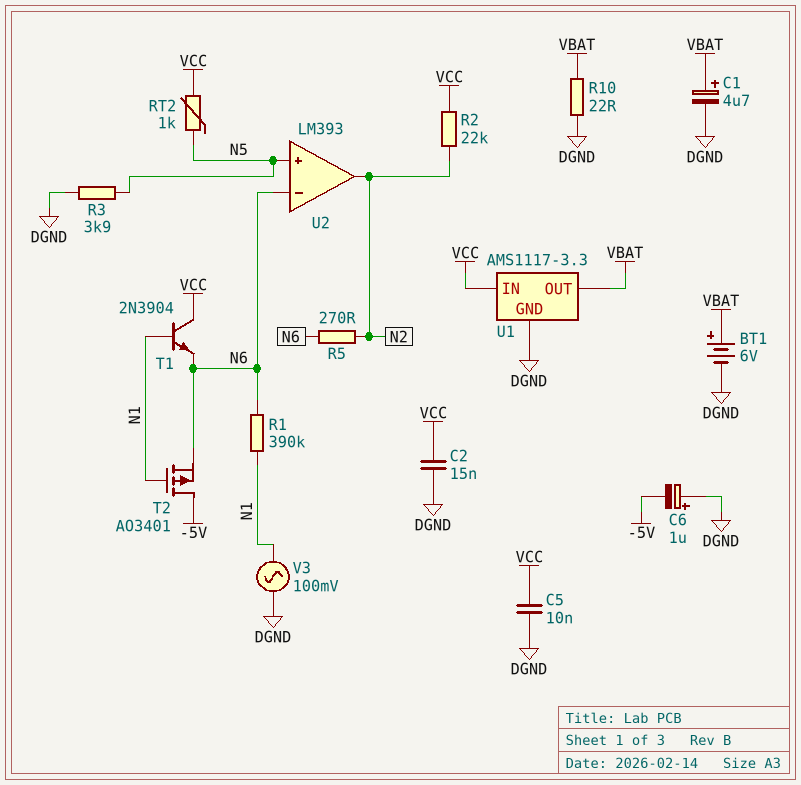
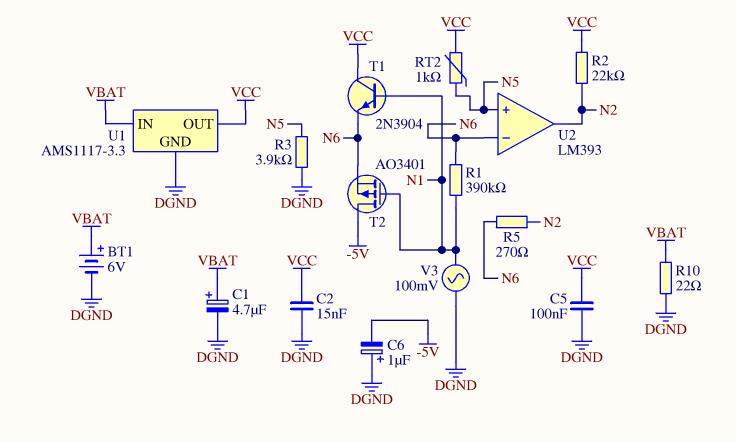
C5: 10nF (DGND, VCC) -> 100nF (DGND, VCC)
U1 pin IN: VCC -> VBAT
U1 pin OUT: VBAT -> VCC

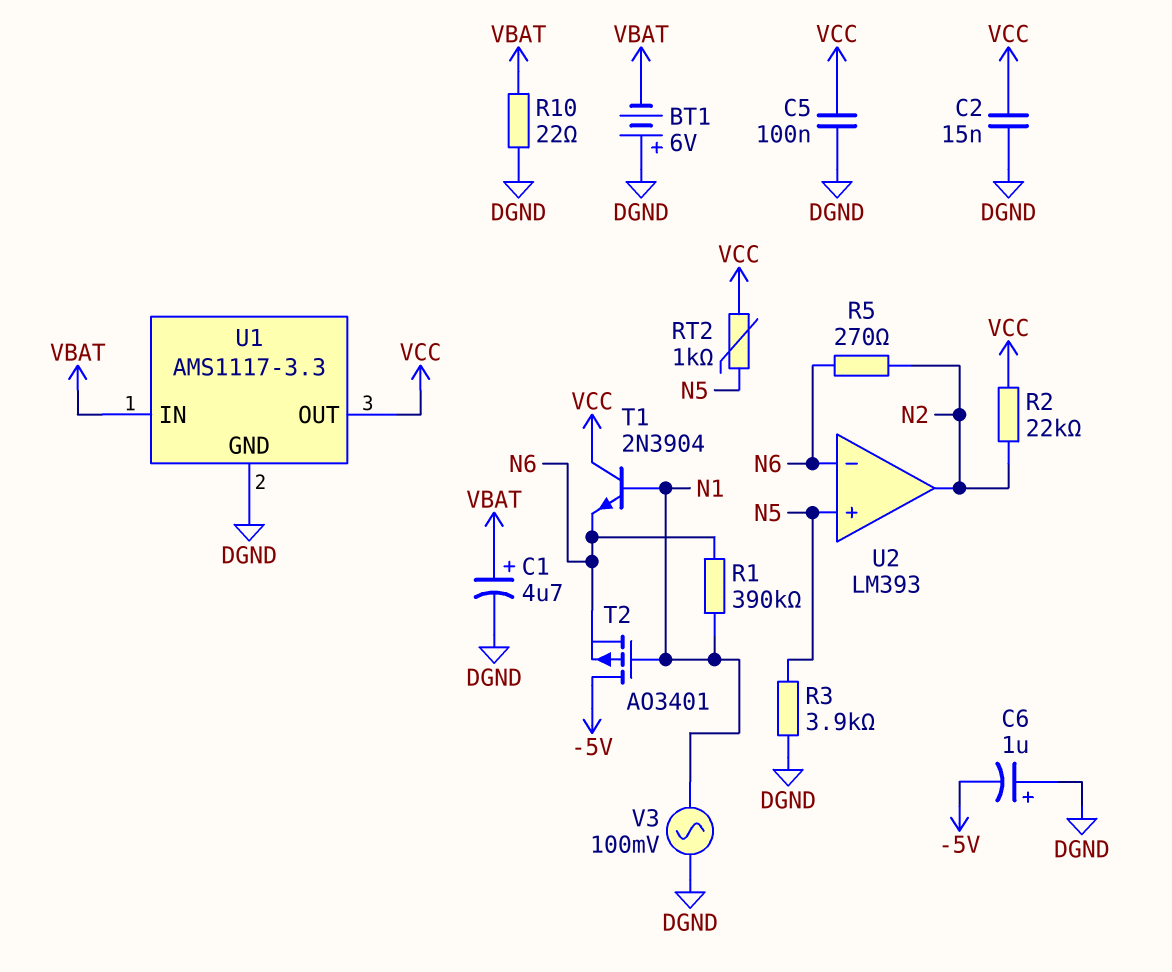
BT1: 6V (plus VBAT, minus DGND) -> 6V (plus DGND, minus VBAT)

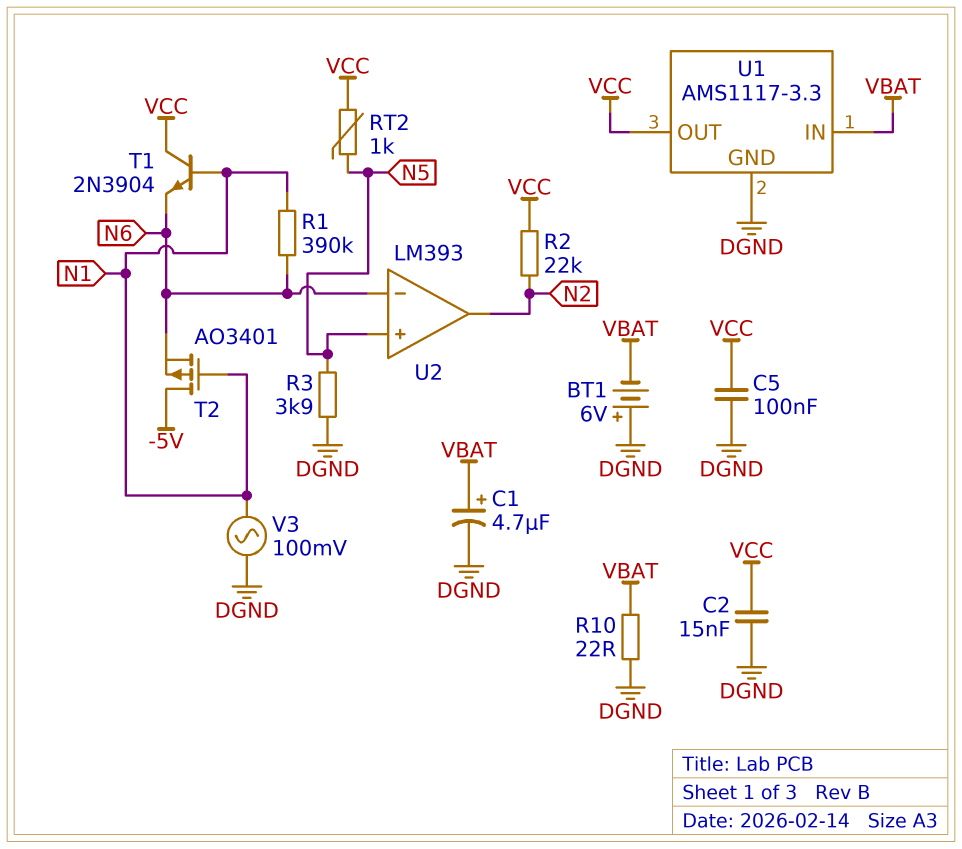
C6: 1uF (plus DGND, minus -5V) -> none
R5: 270 (N2, N6) -> none

